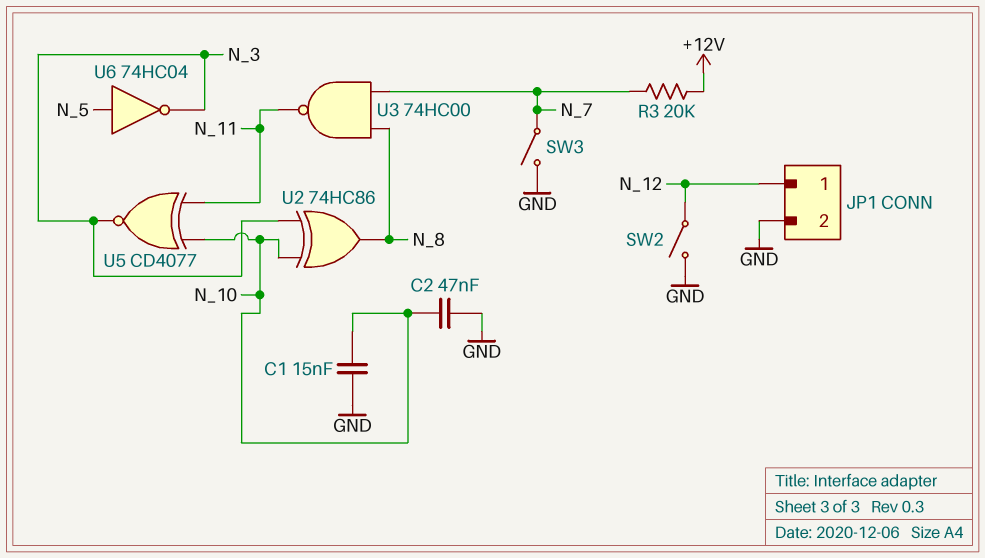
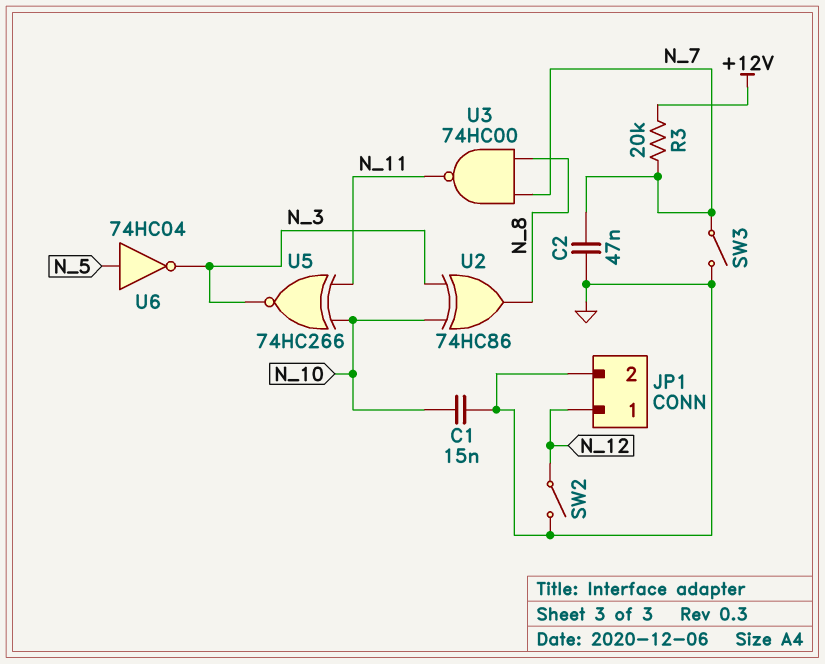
C2: 47nF (GND, N_10) -> 47nF (GND, N_7)
U5: XNOR CD4077 (in N_10, in N_11, out N_3) -> XNOR 74HC266 (in N_10, in N_11, out N_3)

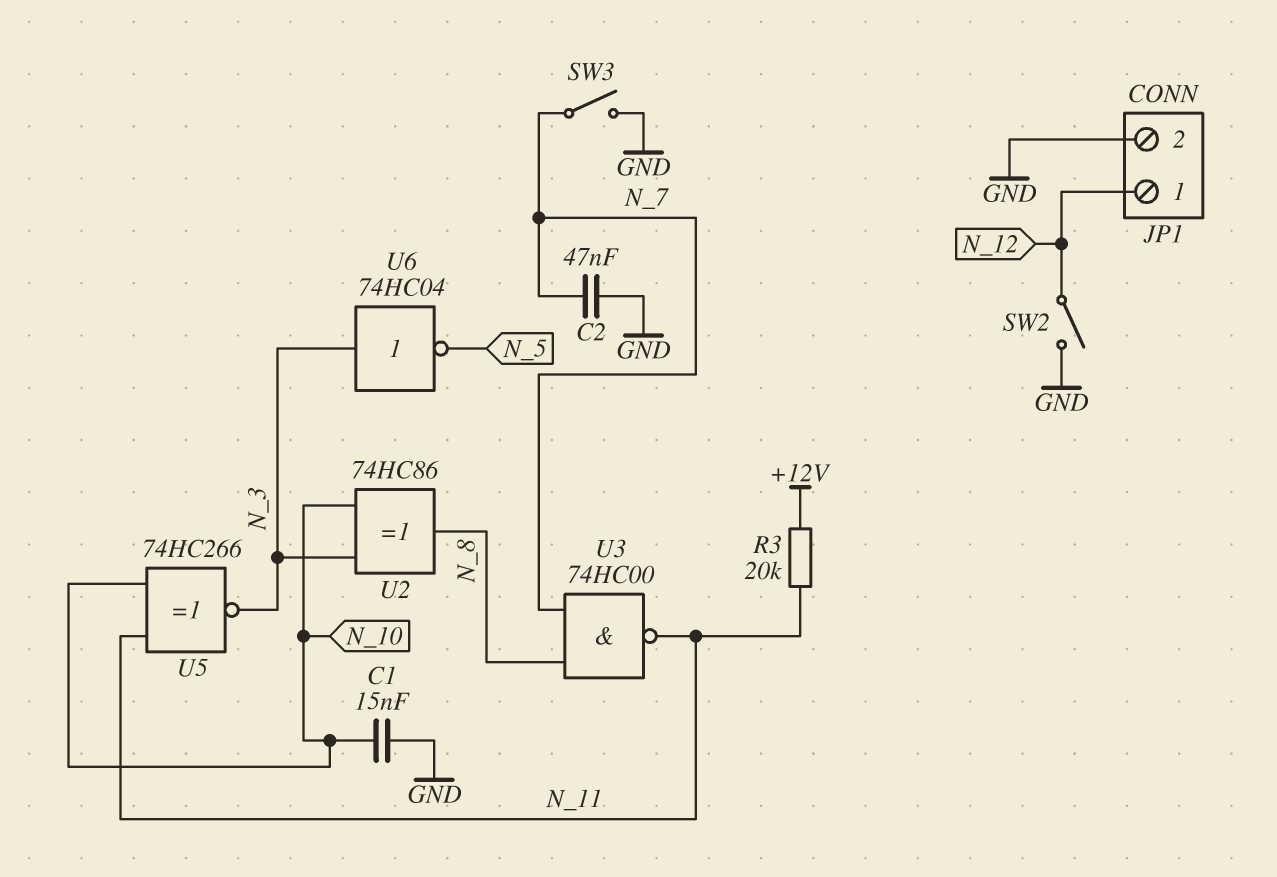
R3: 20k (+12V, N_7) -> 20k (+12V, N_11)
U6: NOT 74HC04 (in N_5, out N_3) -> NOT 74HC04 (in N_3, out N_5)

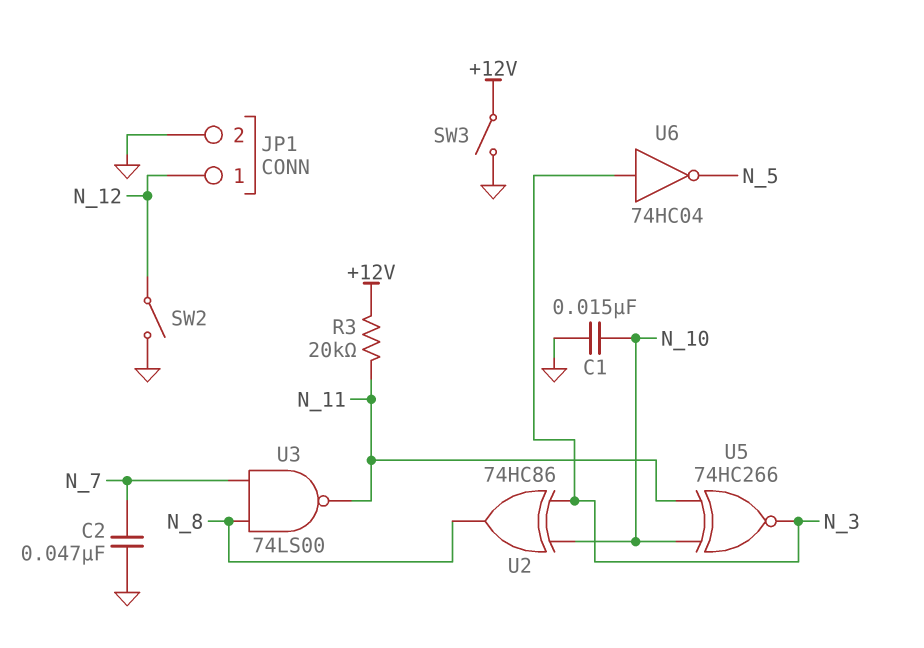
SW3: switch (GND, N_7) -> switch (+12V, GND)
U3: NAND 74HC00 (in N_7, in N_8, out N_11) -> NAND 74LS00 (in N_7, in N_8, out N_11)

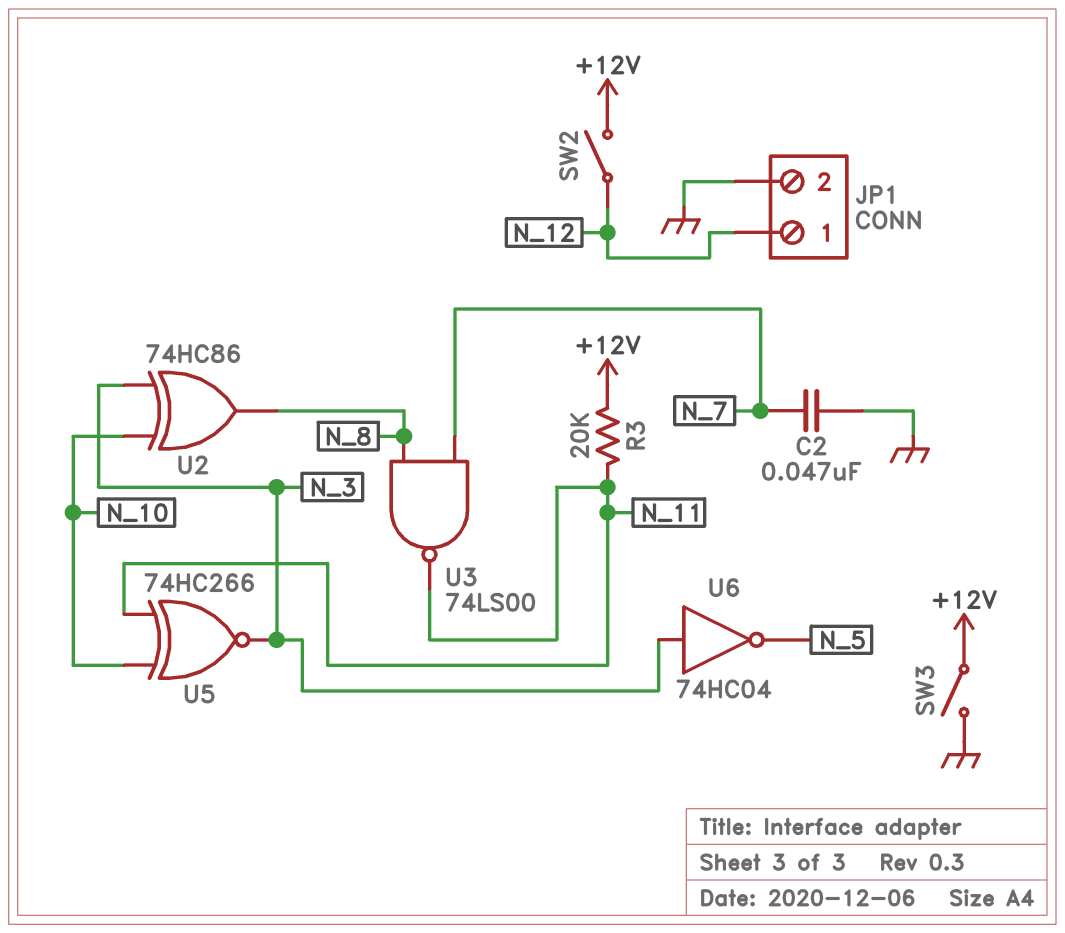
C1: 15nF (GND, N_10) -> none
SW2: switch (GND, N_12) -> switch (+12V, N_12)

